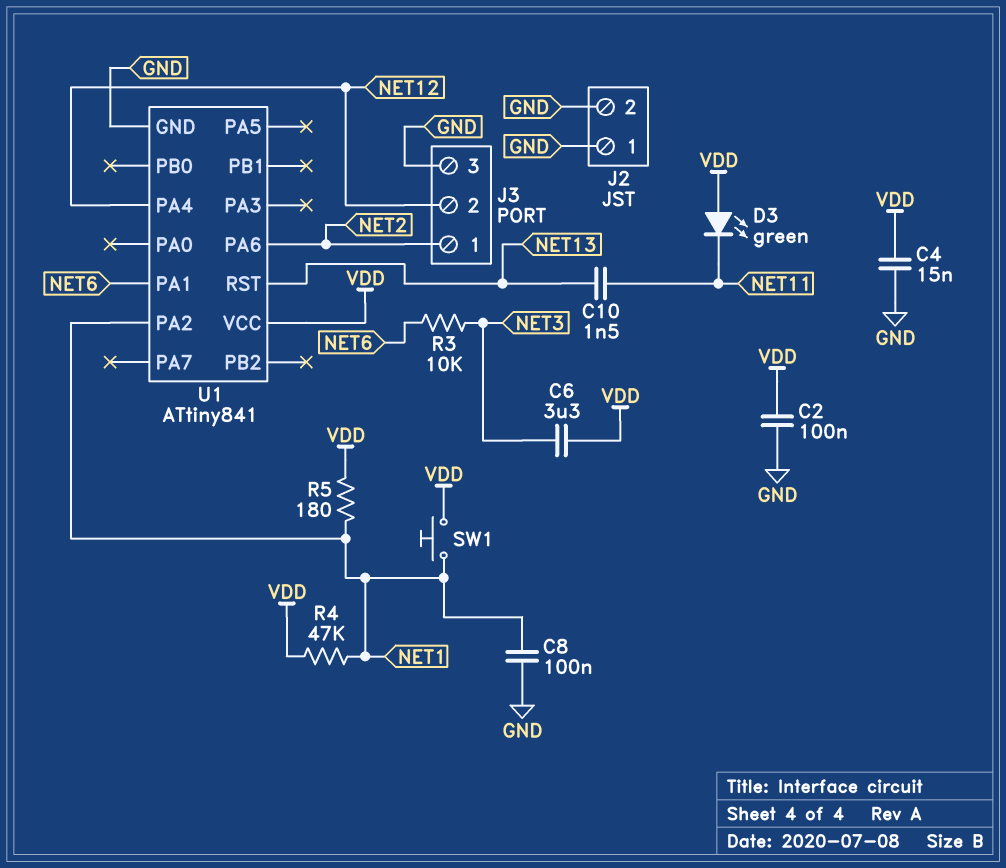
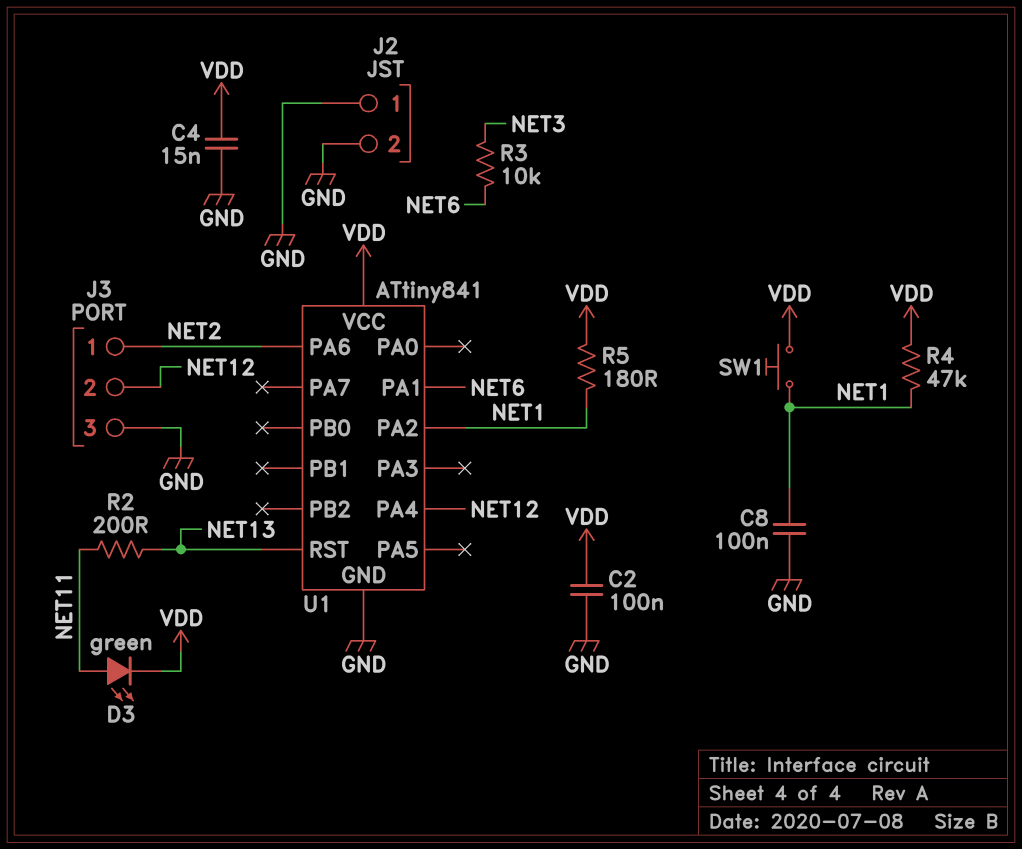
C6: 3.3uF (NET3, VDD) -> none
C10: 1.5nF (NET11, NET13) -> none
D3: LED green (A VDD, K NET11) -> LED green (A NET11, K VDD)
R2: none -> 200 (NET11, NET13)

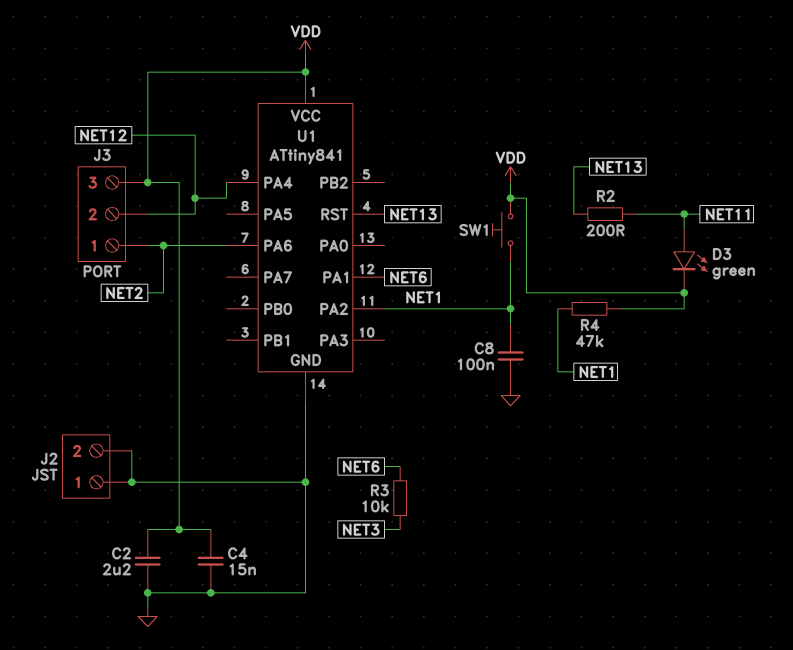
C2: 100nF (GND, VDD) -> 2.2uF (GND, VDD)
J3 pin 3: GND -> VDD
R5: 180 (NET1, VDD) -> none

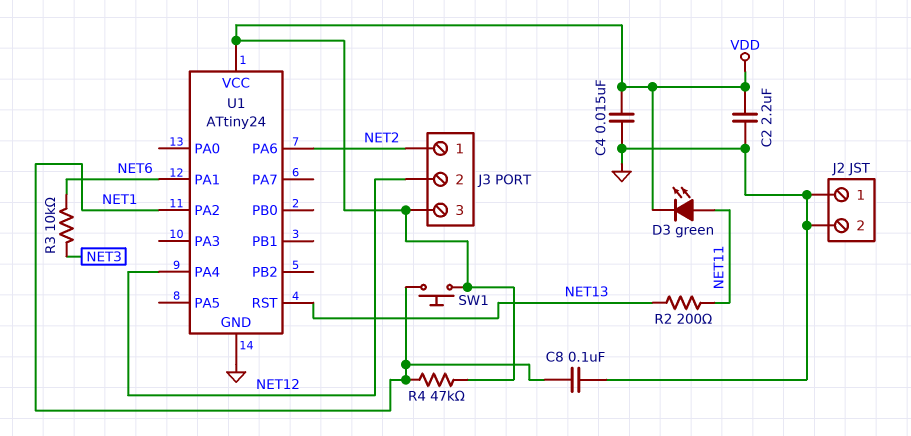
U1: ATtiny841 -> ATtiny24

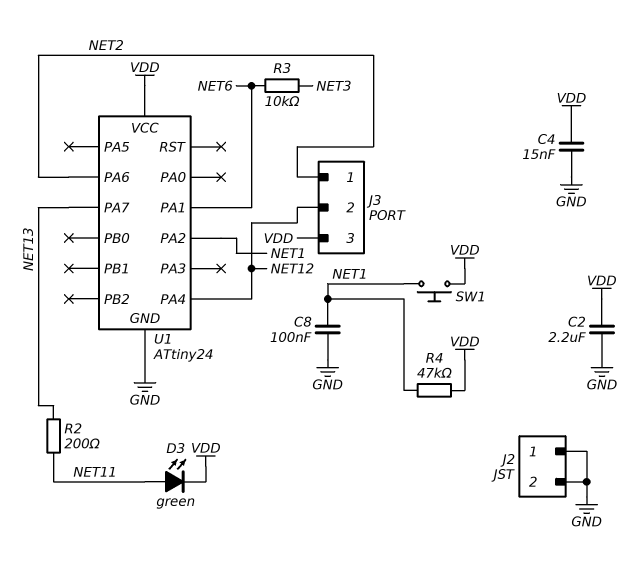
U1 pin PA7: none -> NET13
U1 pin RST: NET13 -> none

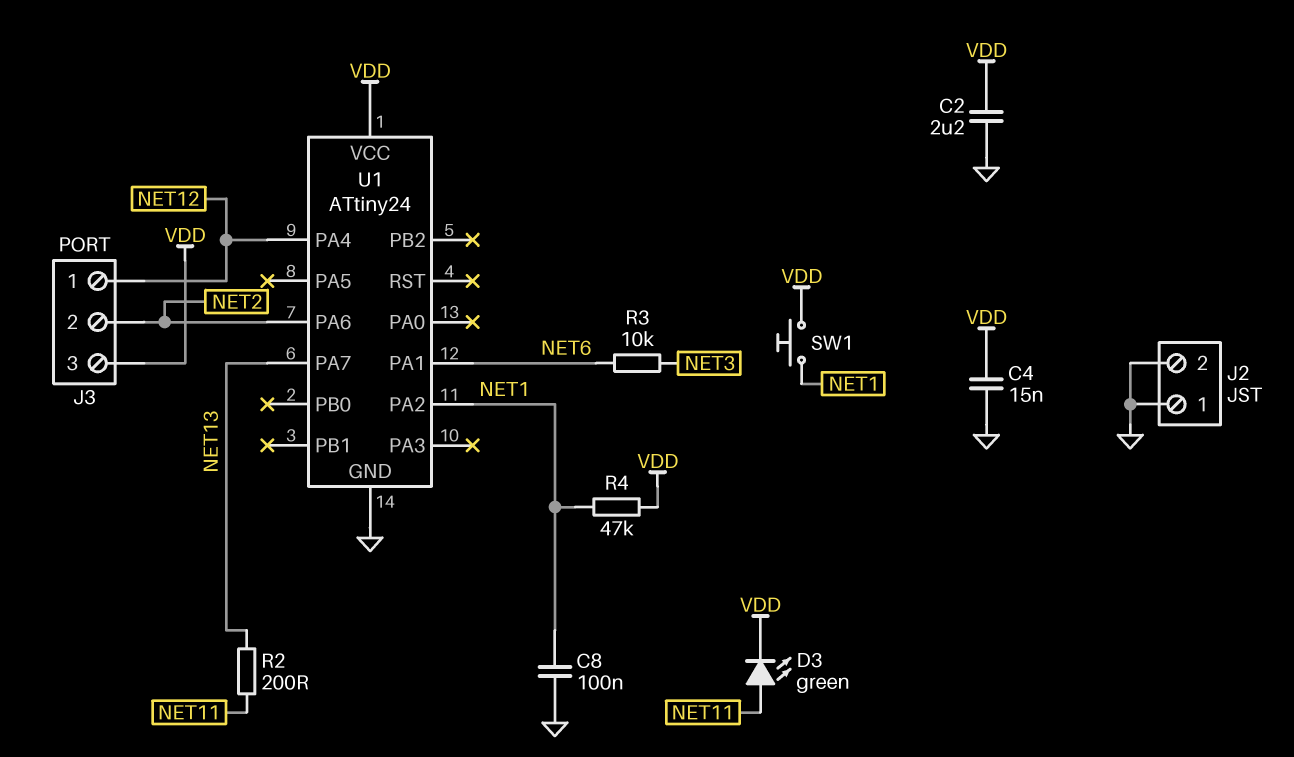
J3 pin 1: NET2 -> NET12
J3 pin 2: NET12 -> NET2

